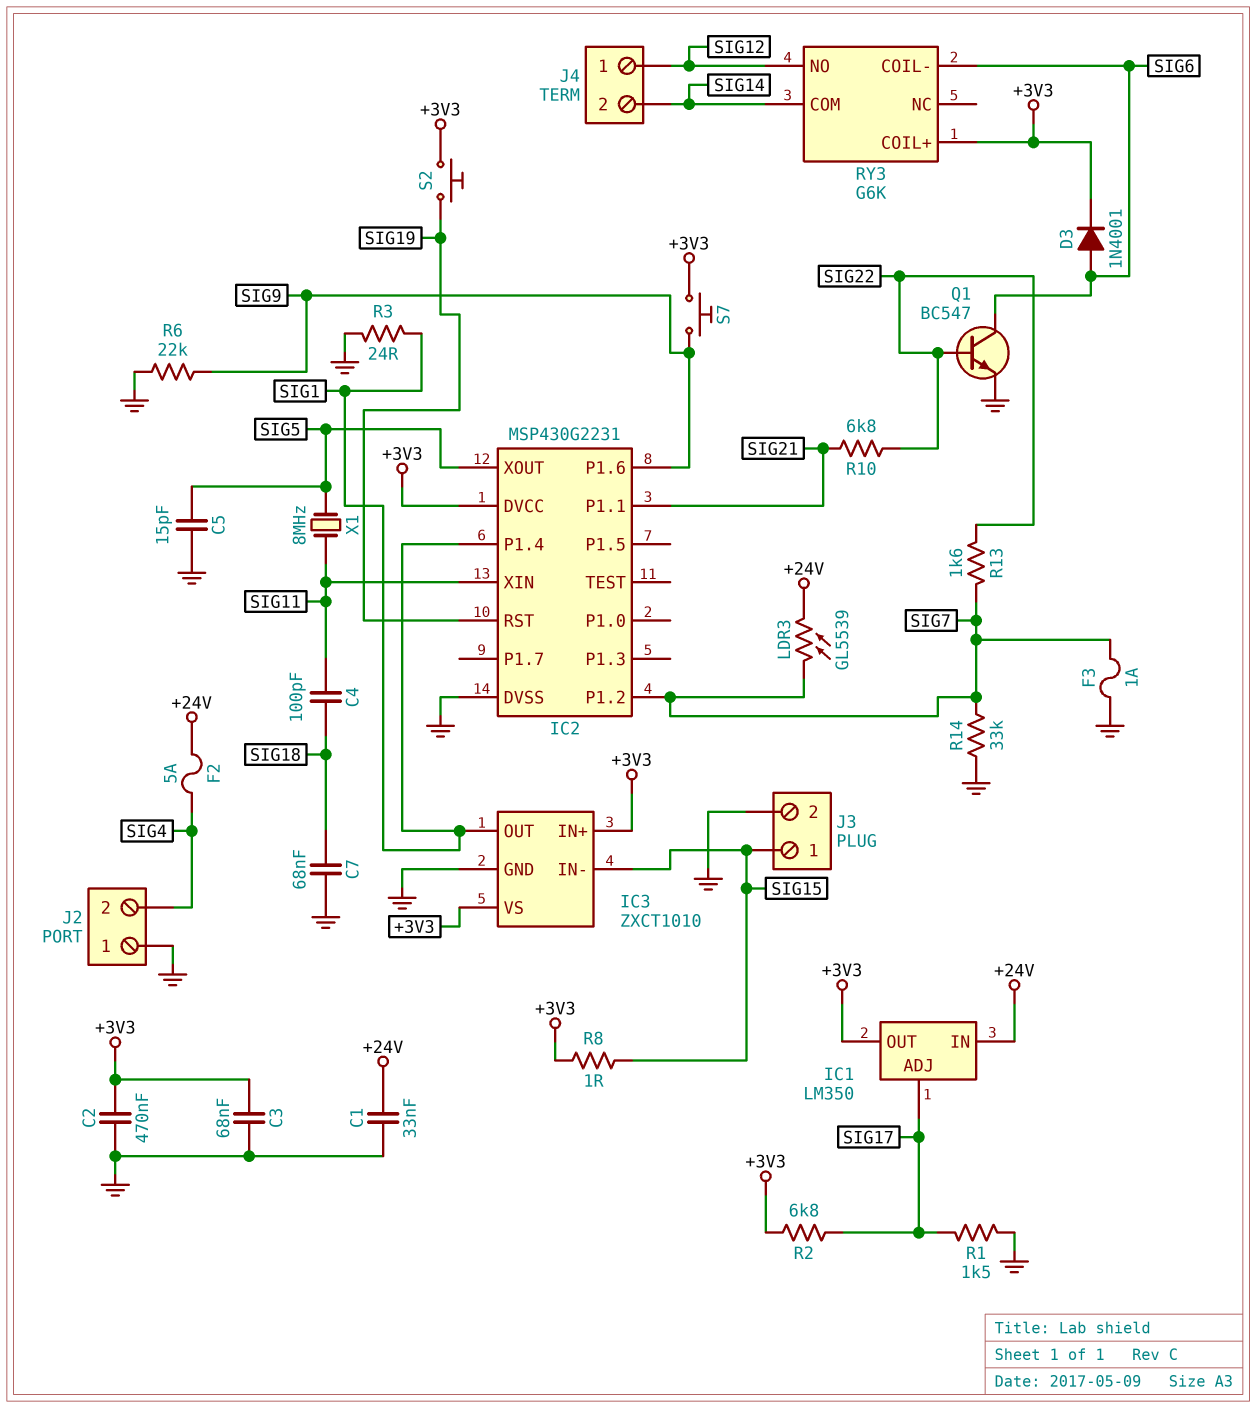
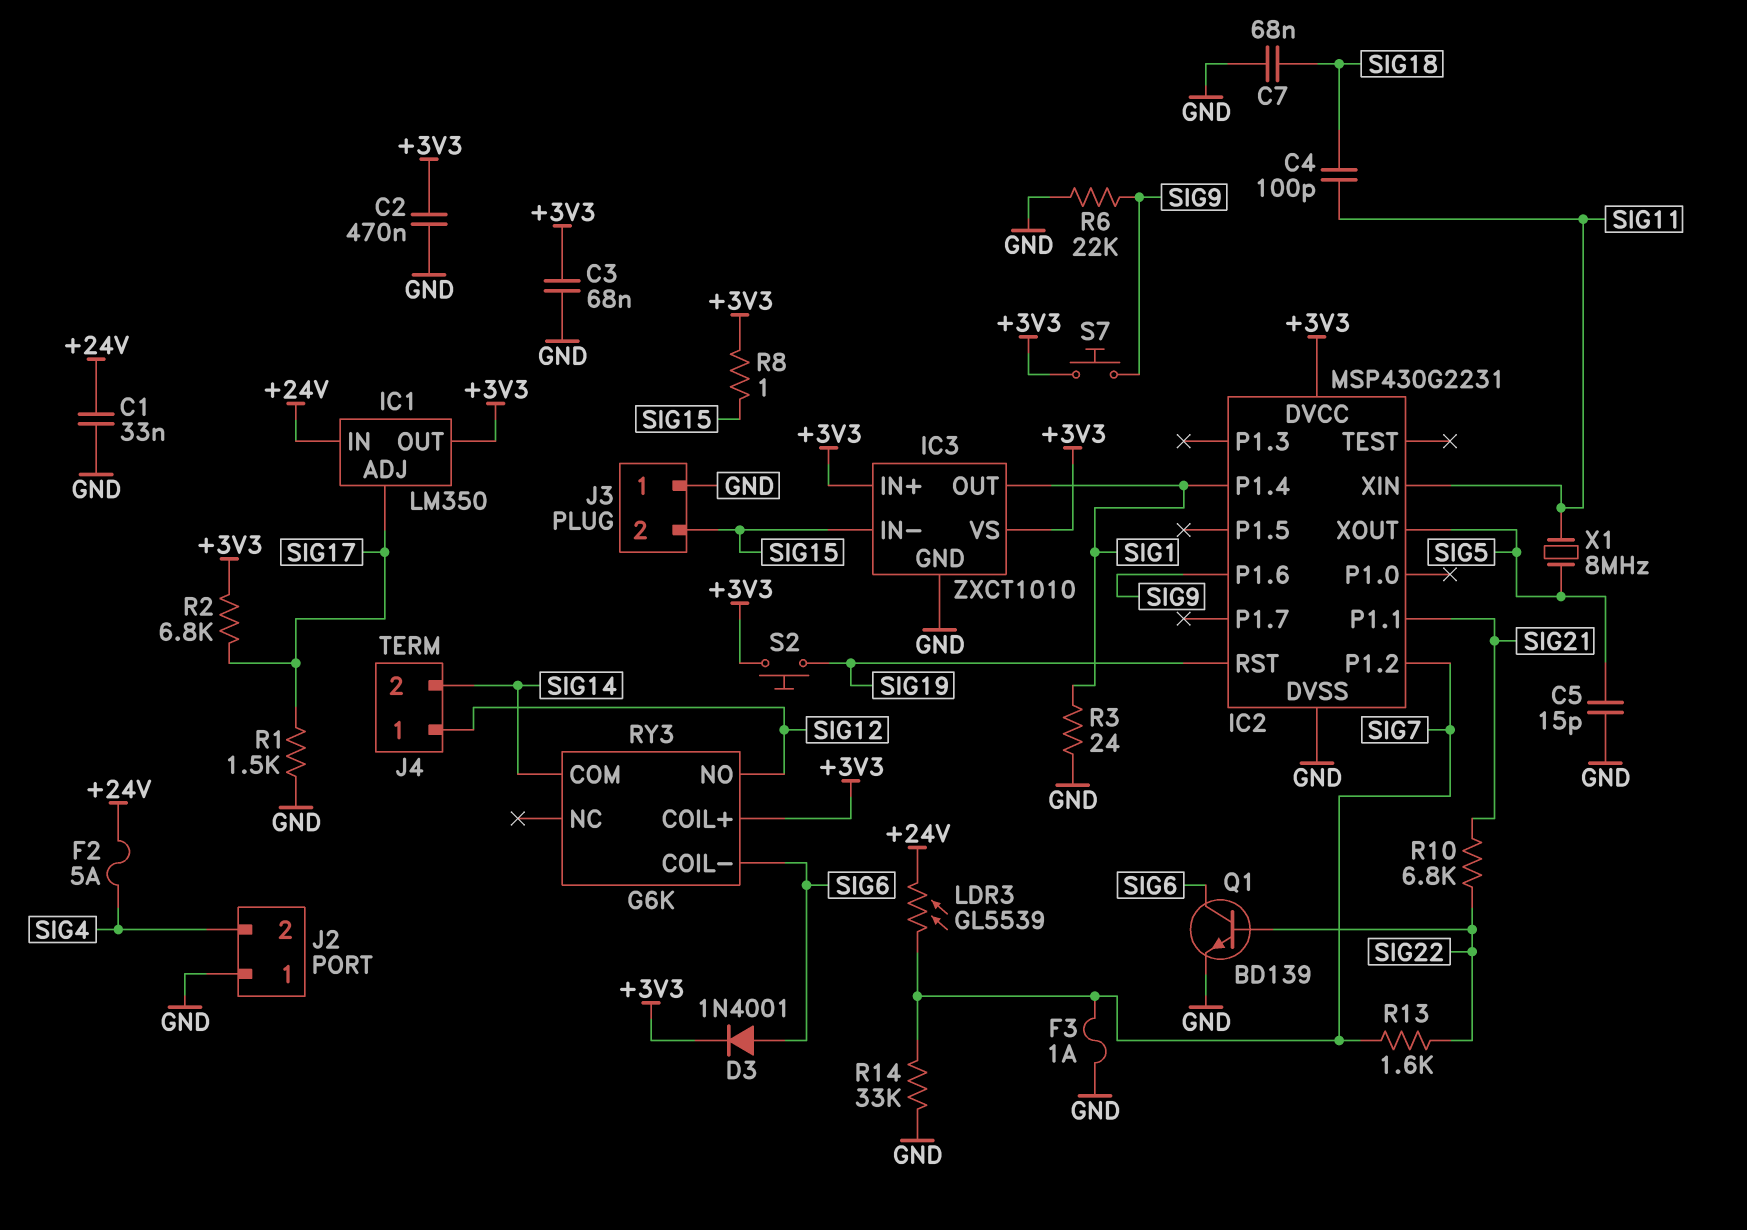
J3 pin 1: SIG15 -> GND
J3 pin 2: GND -> SIG15
Q1: NPN BC547 (B SIG22, C SIG6, E GND) -> NPN BD139 (B SIG22, C SIG6, E GND)

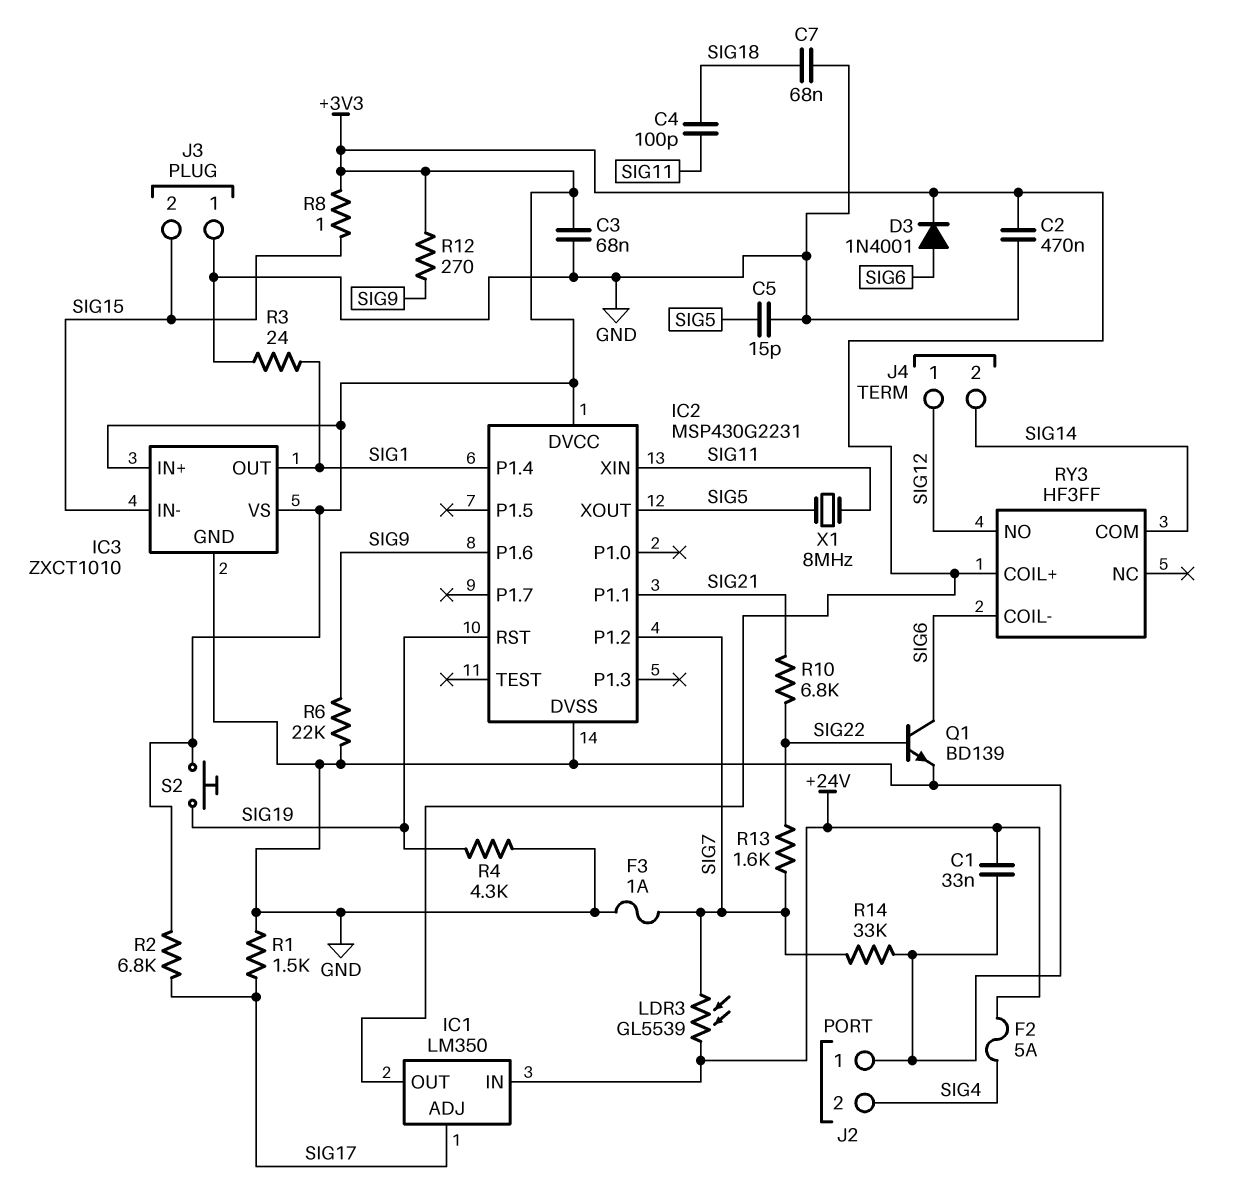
R4: none -> 4.3k (GND, SIG19)
R12: none -> 270 (+3V3, SIG9)
RY3: G6K -> HF3FF
S7: button (+3V3, SIG9) -> none

